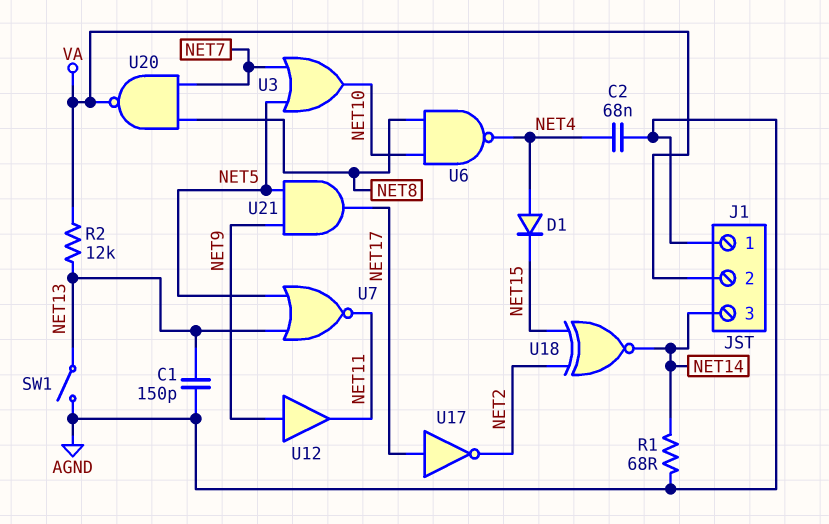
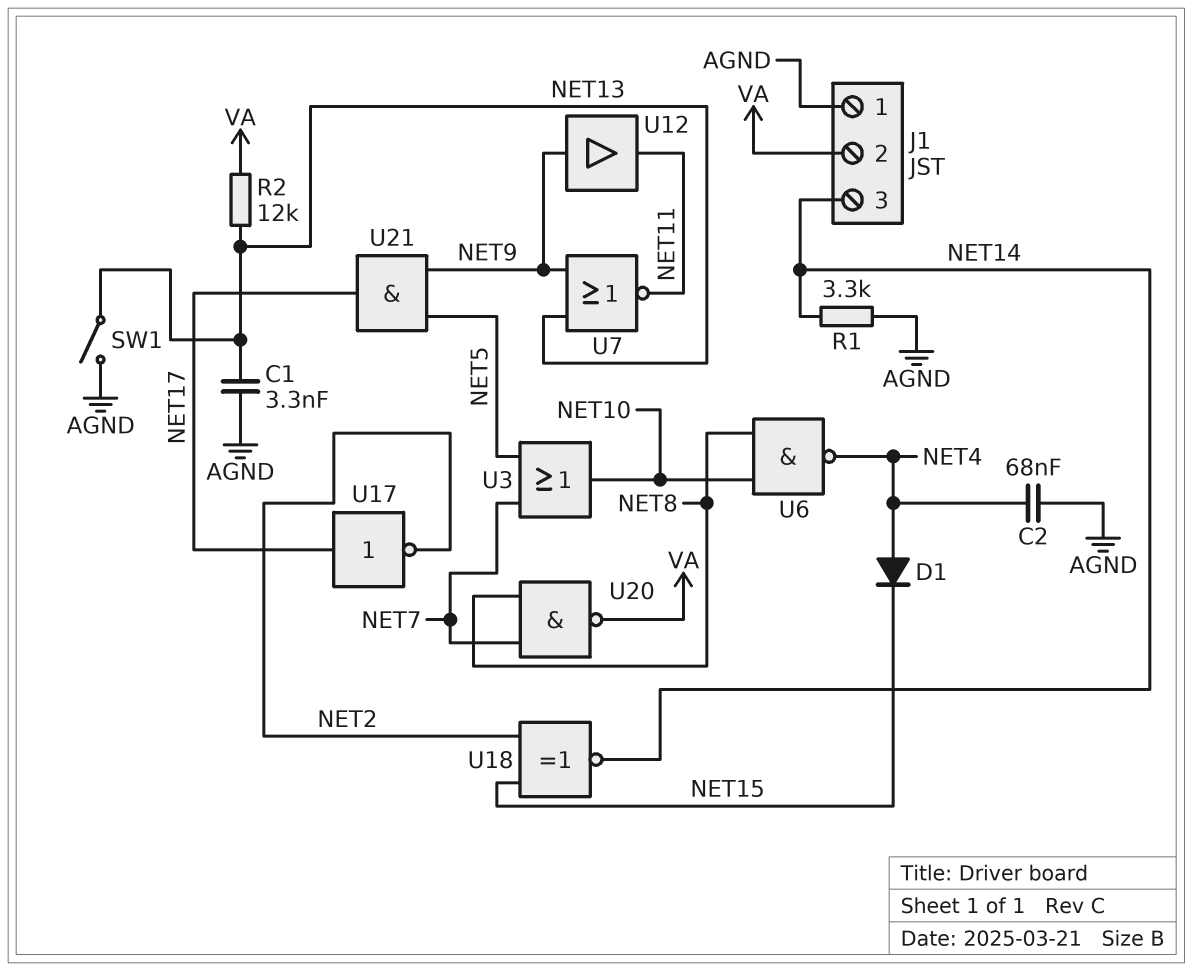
C1: 150pF (AGND, NET13) -> 3.3nF (AGND, NET13)
R1: 68 (AGND, NET14) -> 3.3k (AGND, NET14)
U7: NOR (in NET5, in NET13, out NET11) -> NOR (in NET9, in NET13, out NET11)

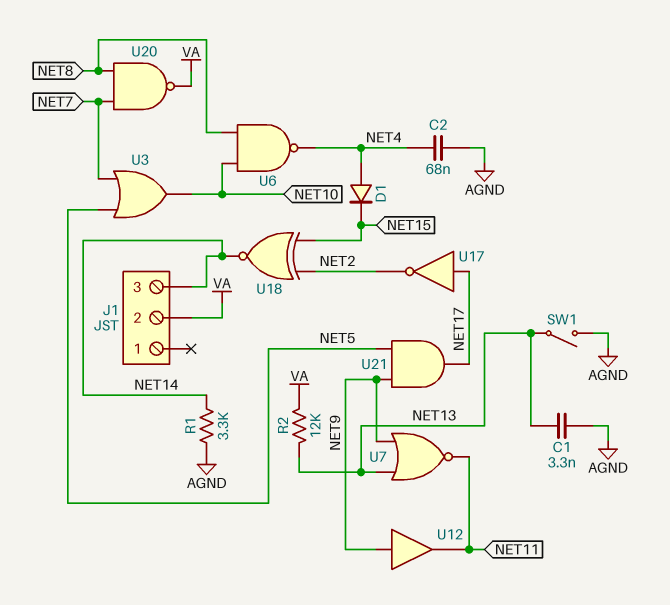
J1 pin 1: AGND -> none

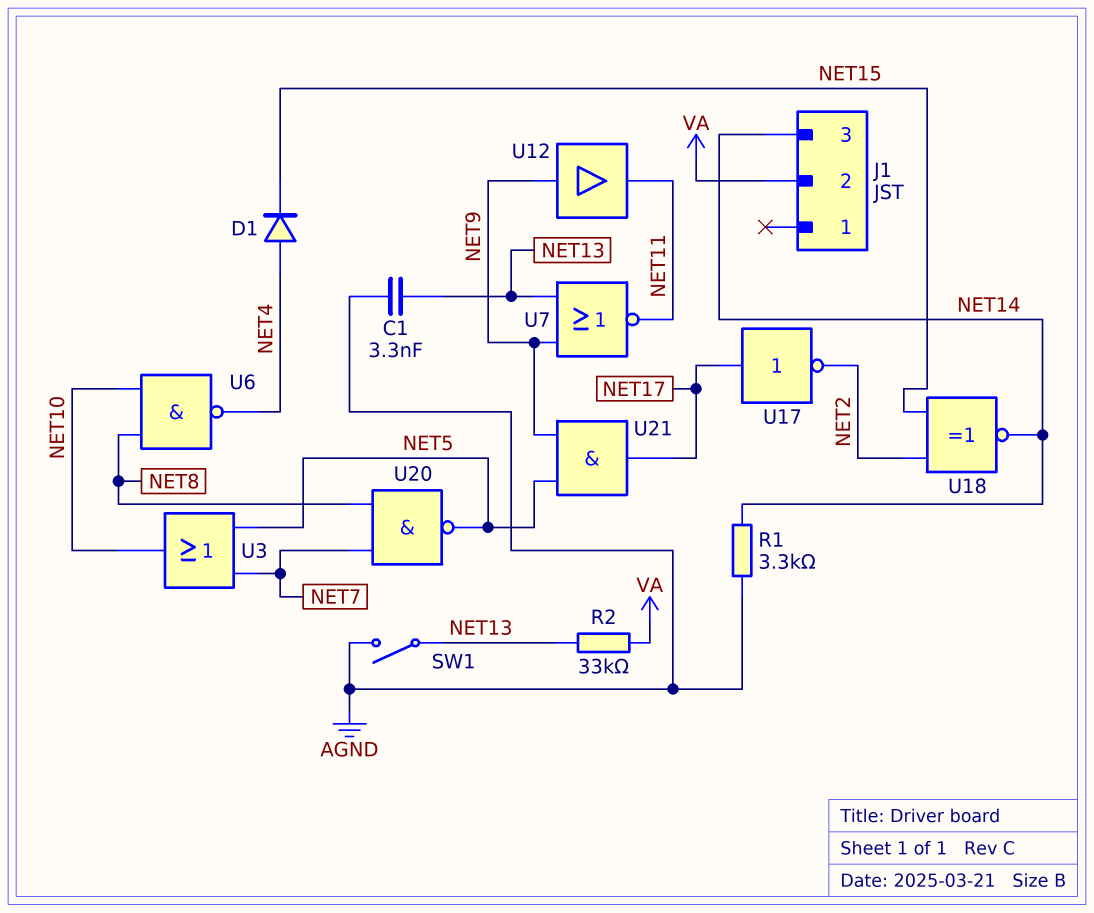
C2: 68nF (AGND, NET4) -> none
R2: 12k (NET13, VA) -> 33k (NET13, VA)
U20: NAND (in NET7, in NET8, out VA) -> NAND (in NET7, in NET8, out NET5)

